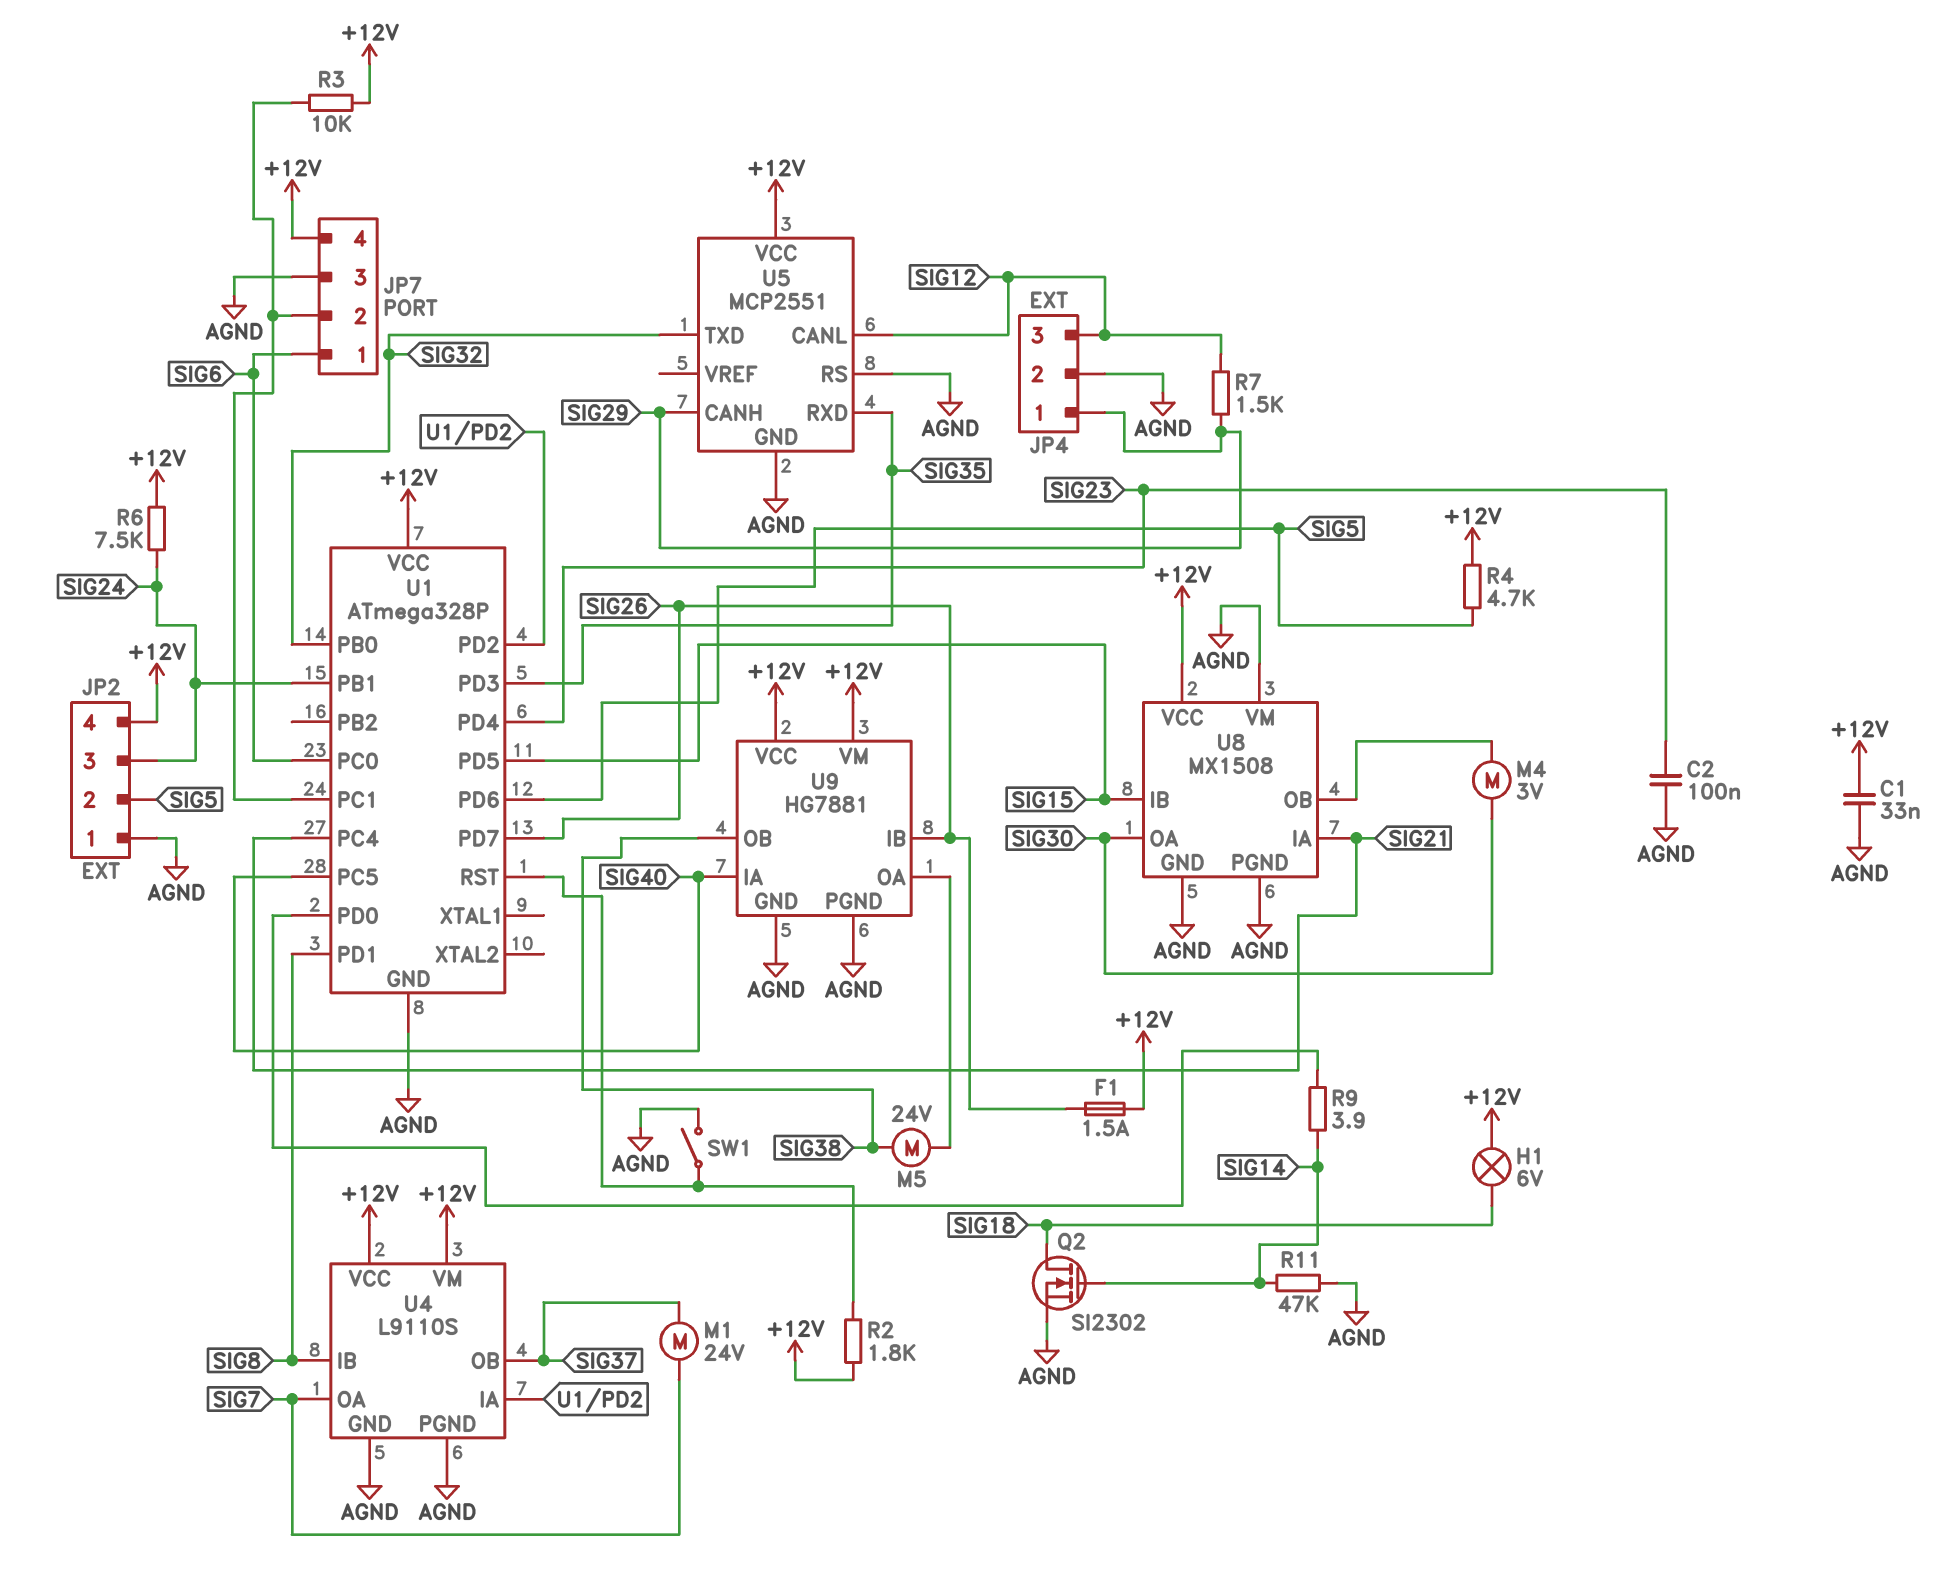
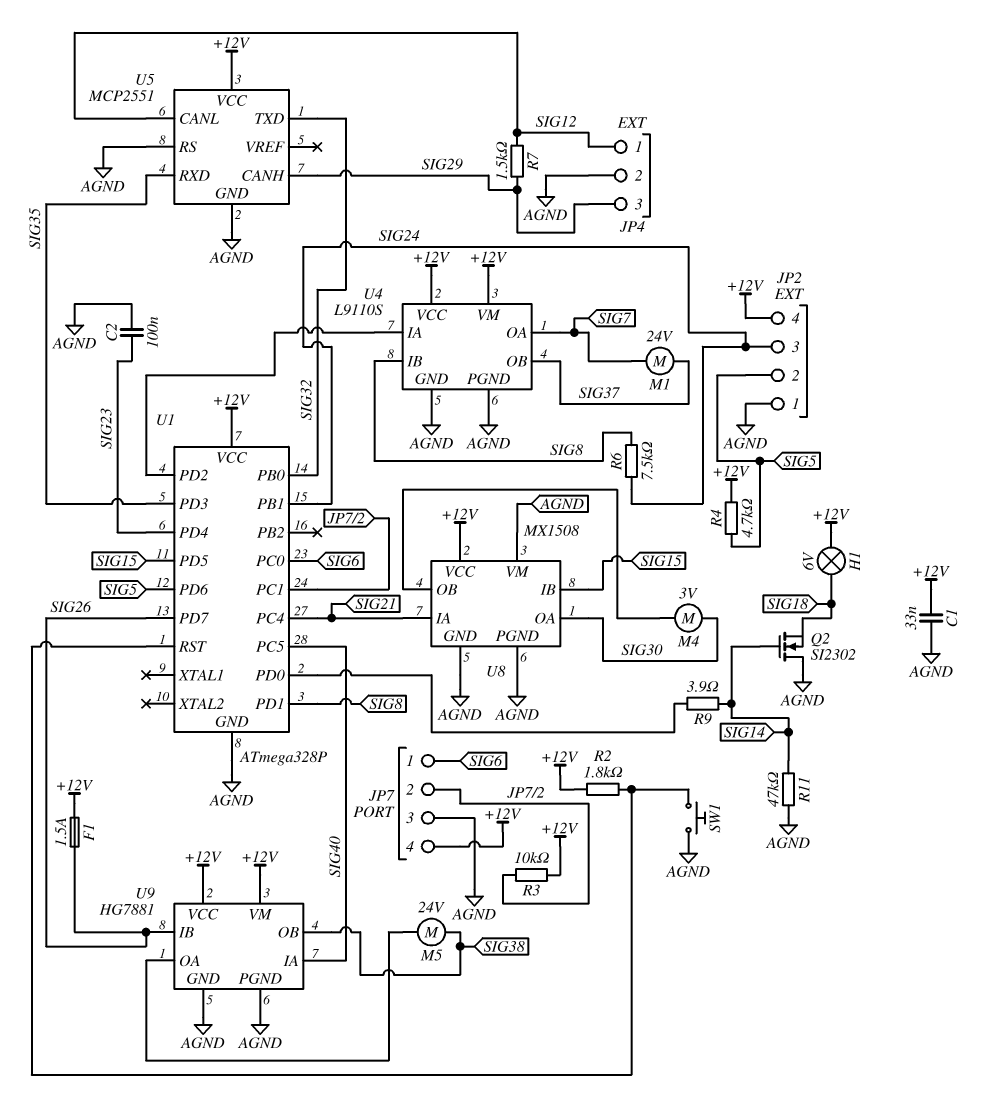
JP4 pin 1: SIG29 -> SIG12
JP4 pin 3: SIG12 -> SIG29
Q2: NMOS SI2302 (G SIG14, D SIG18, S AGND) -> NMOS SI2302 (G SIG14, D AGND, S SIG18)
R6: 7.5k (+12V, SIG24) -> 7.5k (SIG8, SIG24)
SW1: switch (AGND, U1/RST) -> button (AGND, U1/RST)

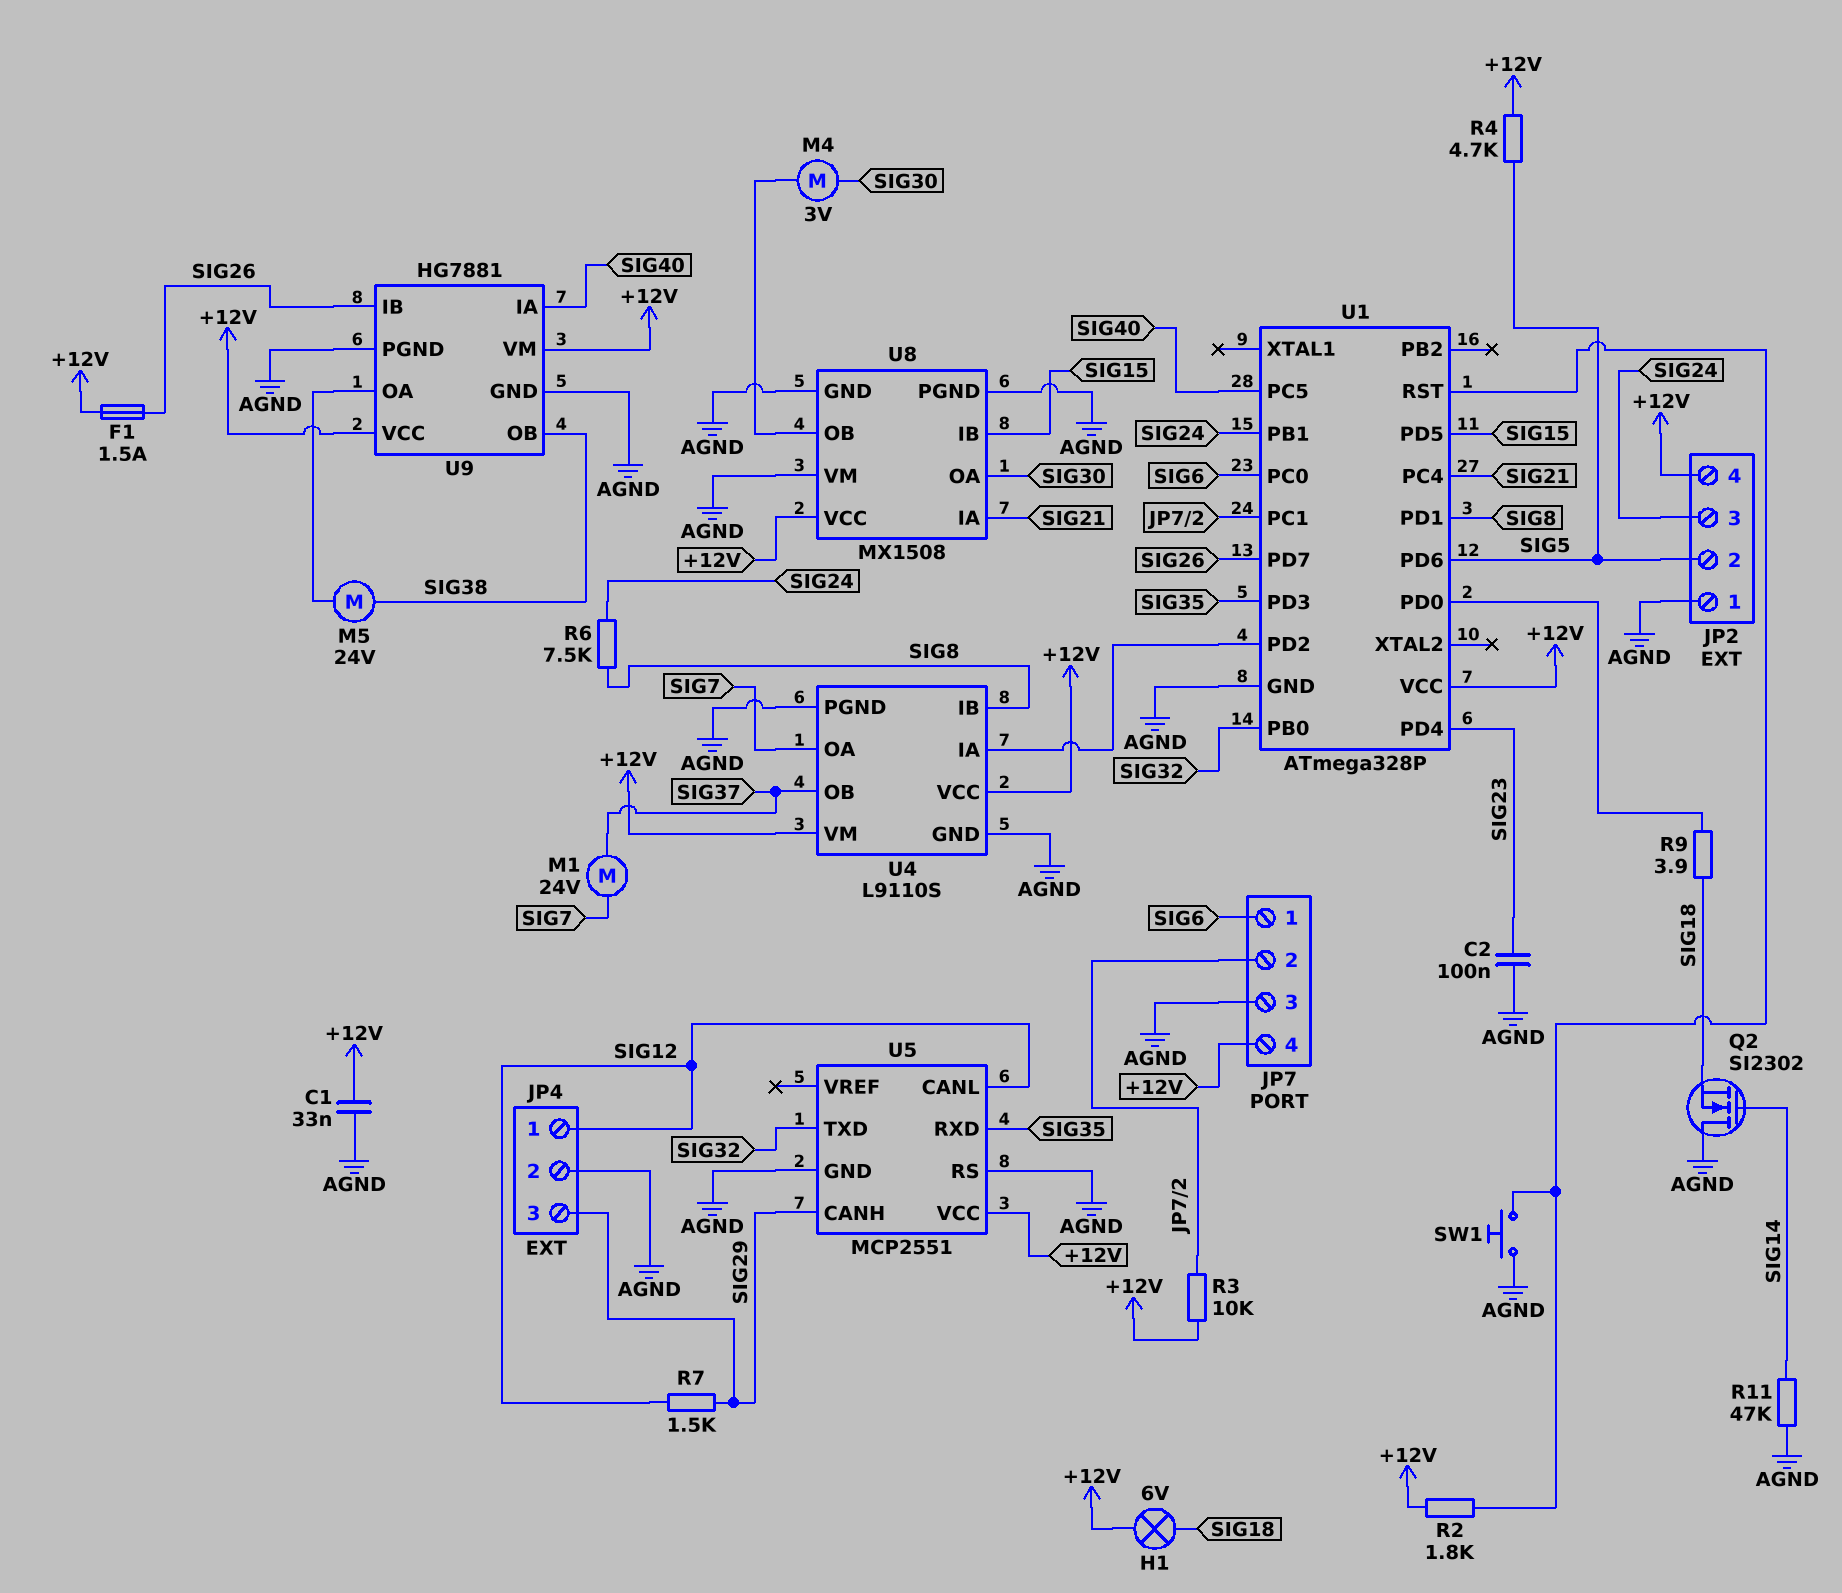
R9: 3.9 (SIG14, U1/PD0) -> 3.9 (SIG18, U1/PD0)

